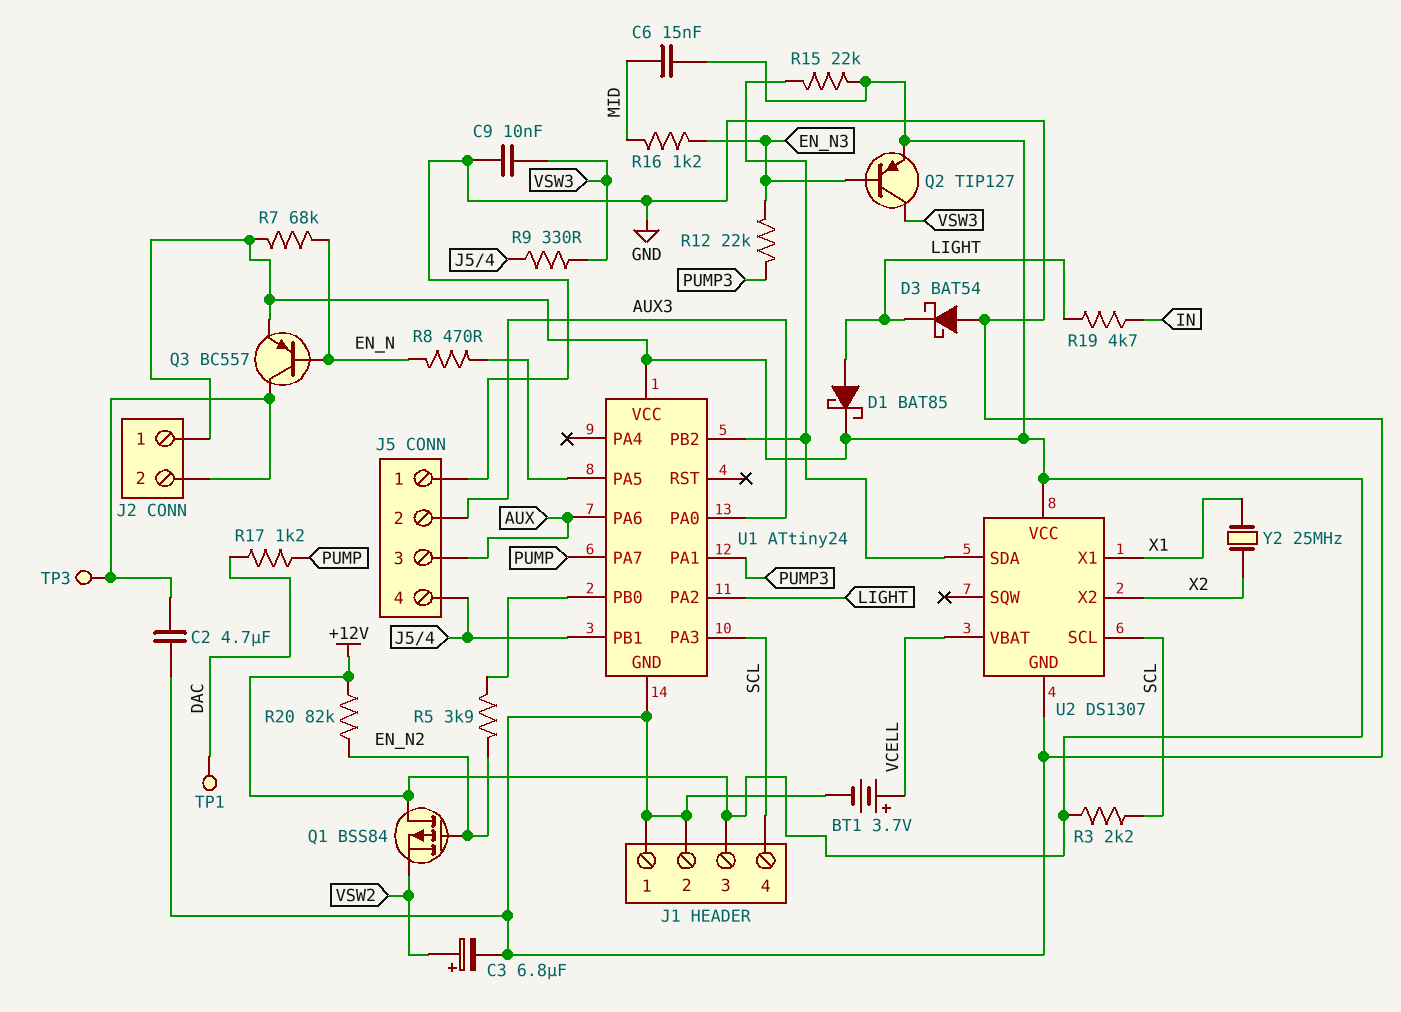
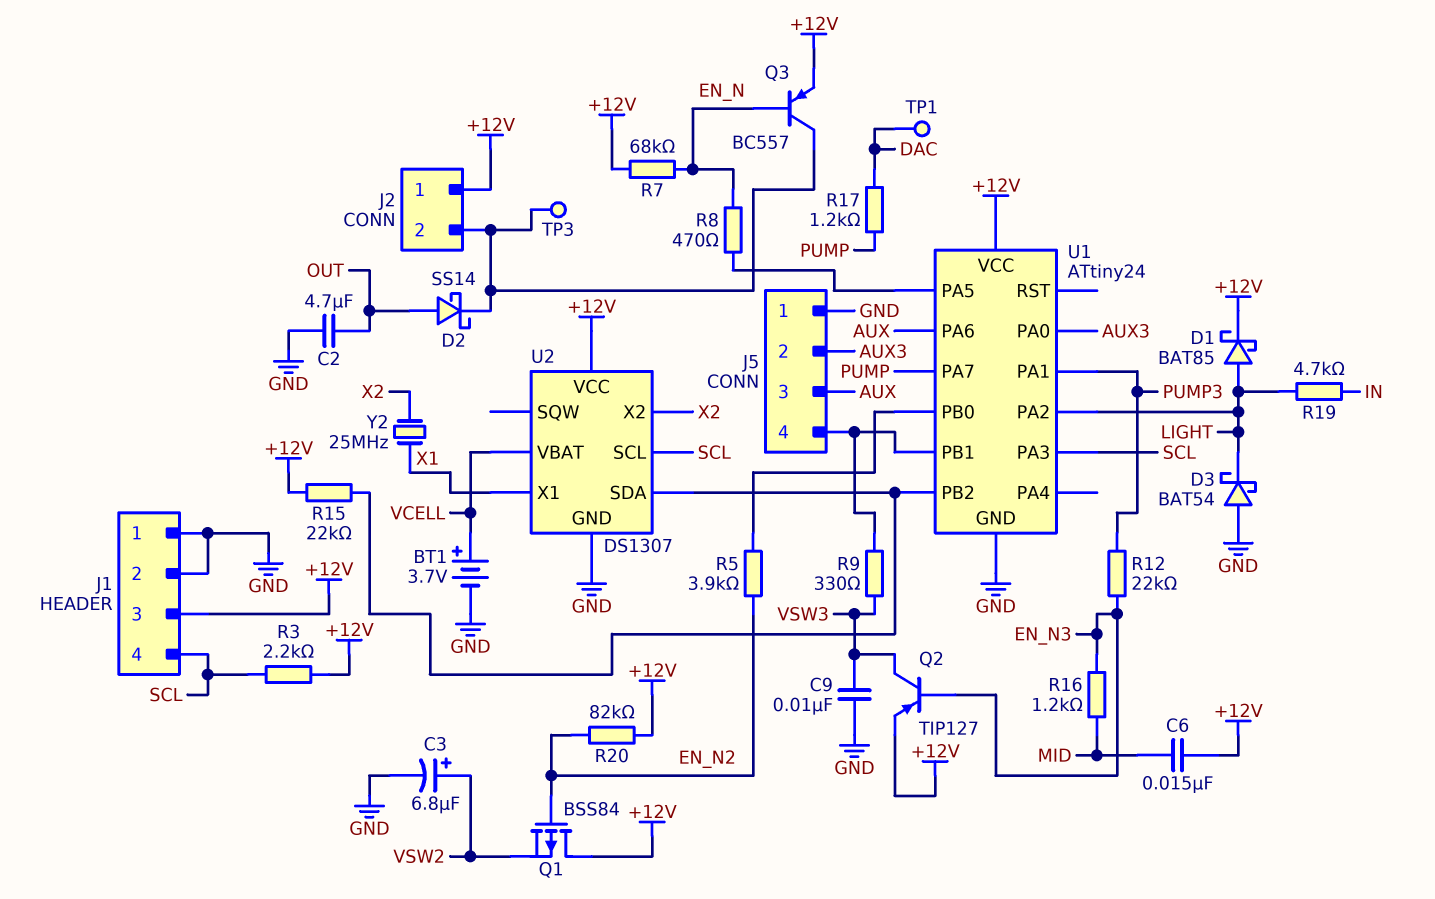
C2: 4.7uF (GND, J2/2) -> 4.7uF (GND, OUT)
D2: none -> schottky SS14 (A OUT, K J2/2)

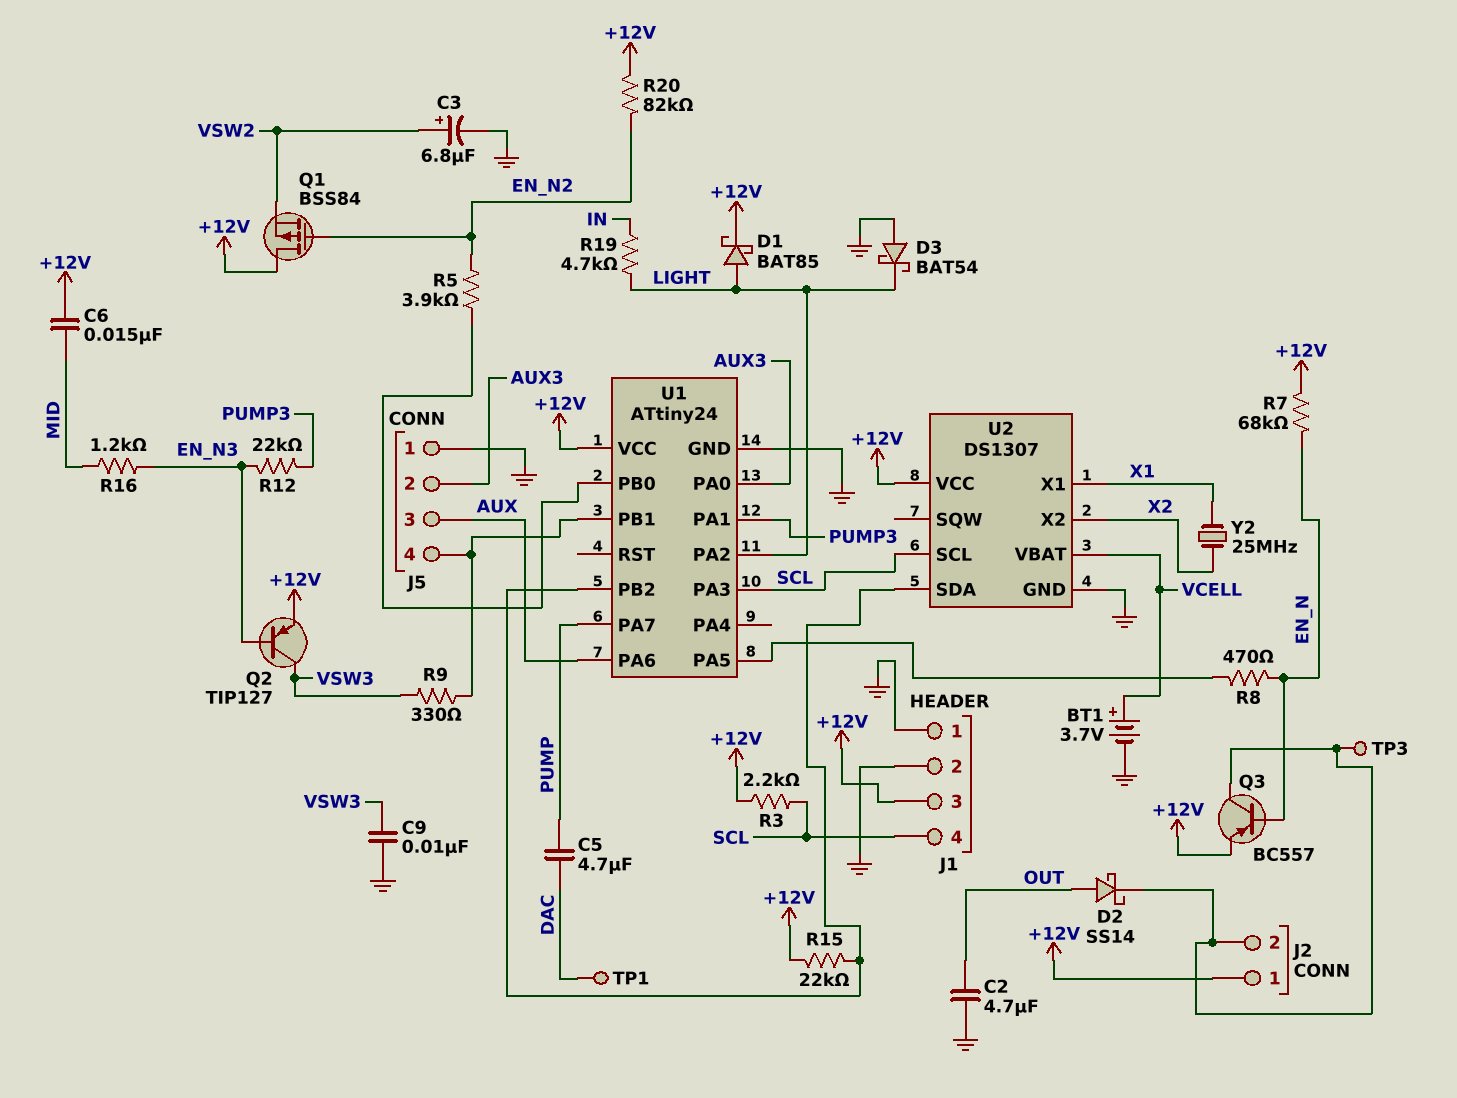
C5: none -> 4.7uF (DAC, PUMP)
R17: 1.2k (DAC, PUMP) -> none

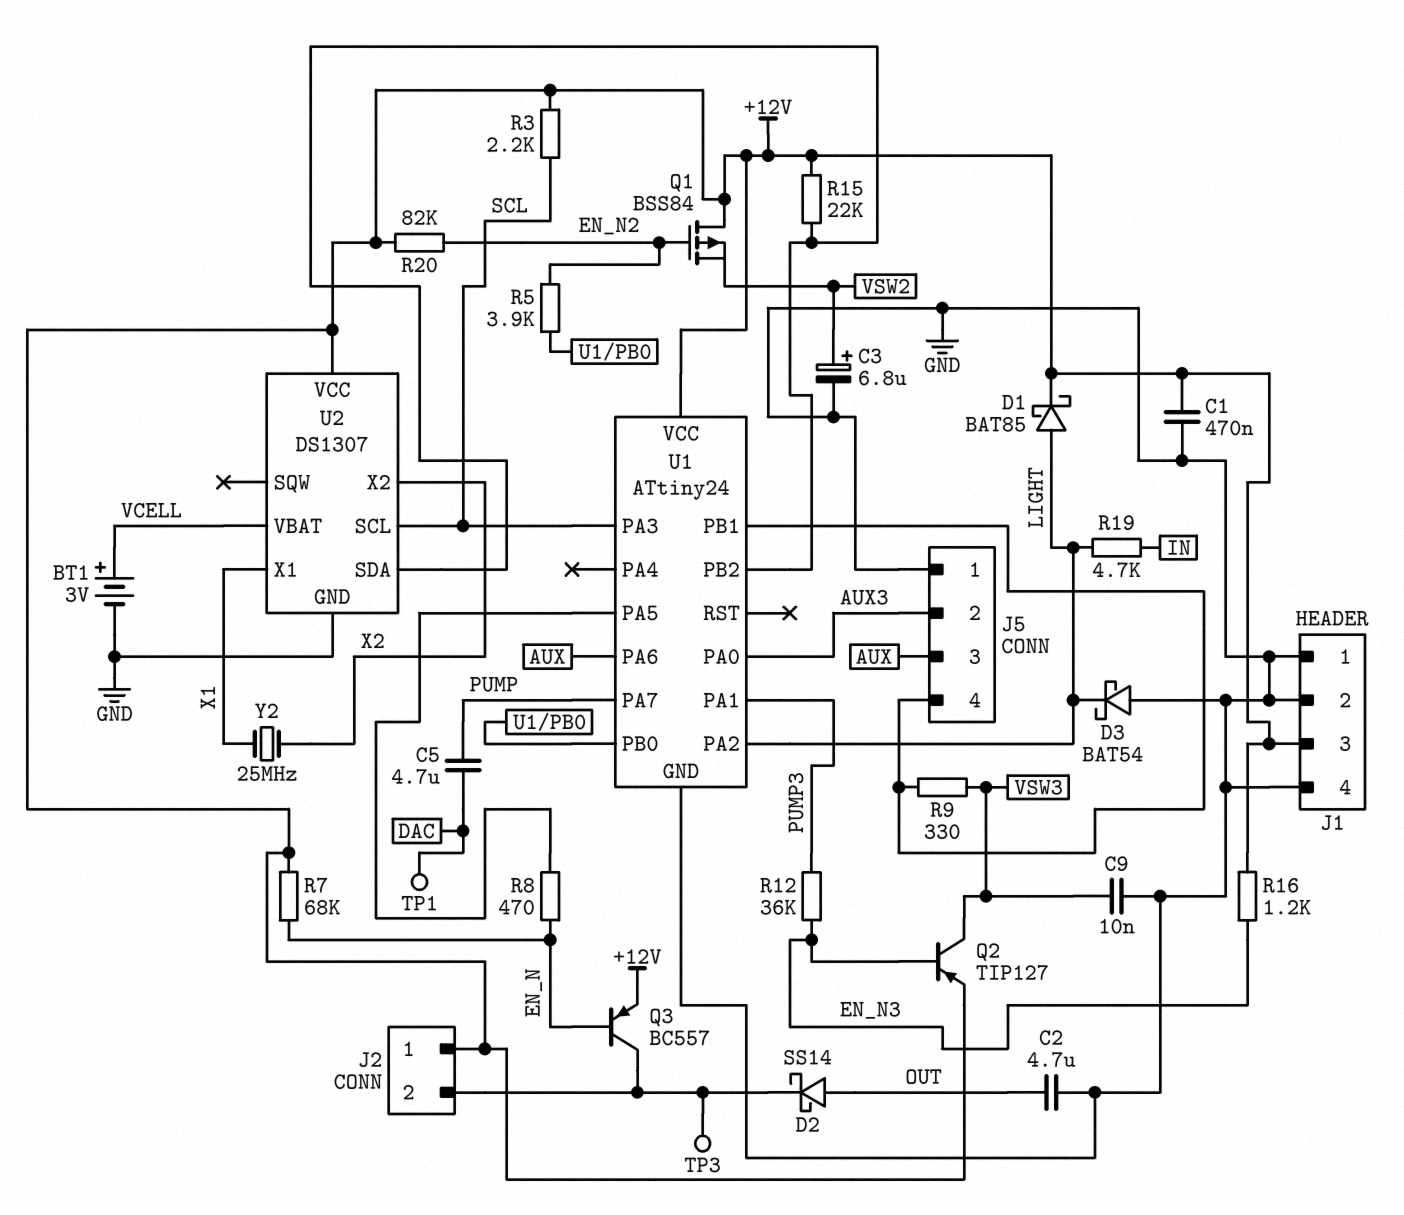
BT1: 3.7V (plus VCELL, minus GND) -> 3V (plus VCELL, minus GND)
C1: none -> 470nF (+12V, GND)
C6: 15nF (+12V, MID) -> none
J1 pin 4: SCL -> GND
R12: 22k (EN_N3, PUMP3) -> 36k (EN_N3, PUMP3)
R16: 1.2k (EN_N3, MID) -> 1.2k (+12V, EN_N3)

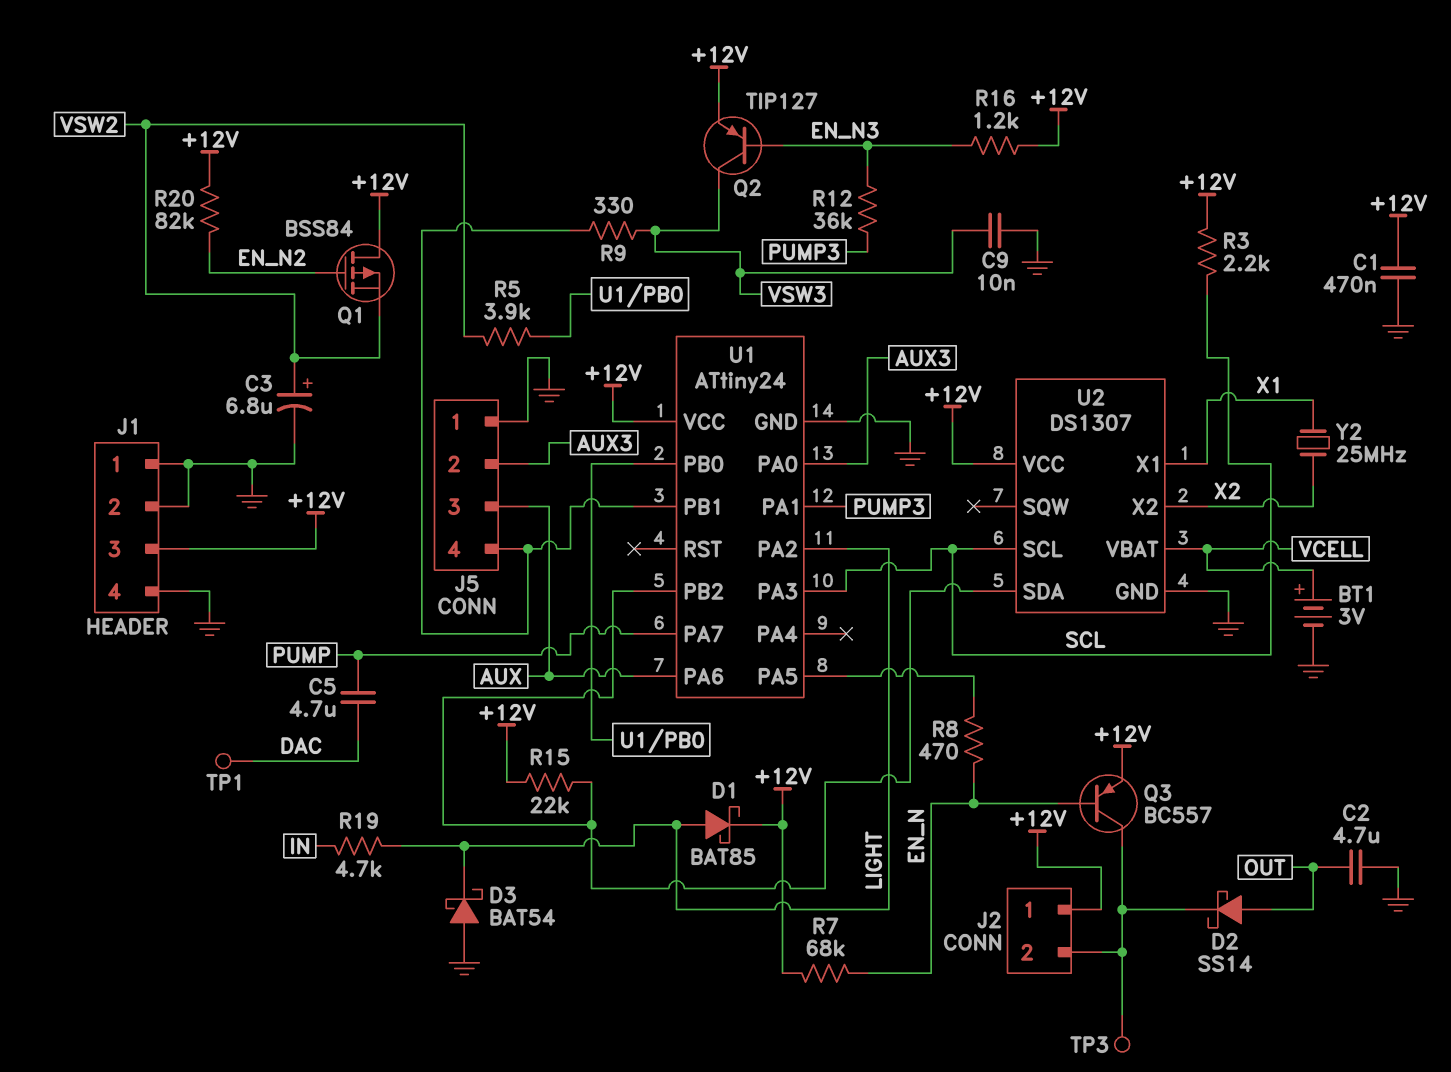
R5: 3.9k (EN_N2, U1/PB0) -> 3.9k (U1/PB0, VSW2)

